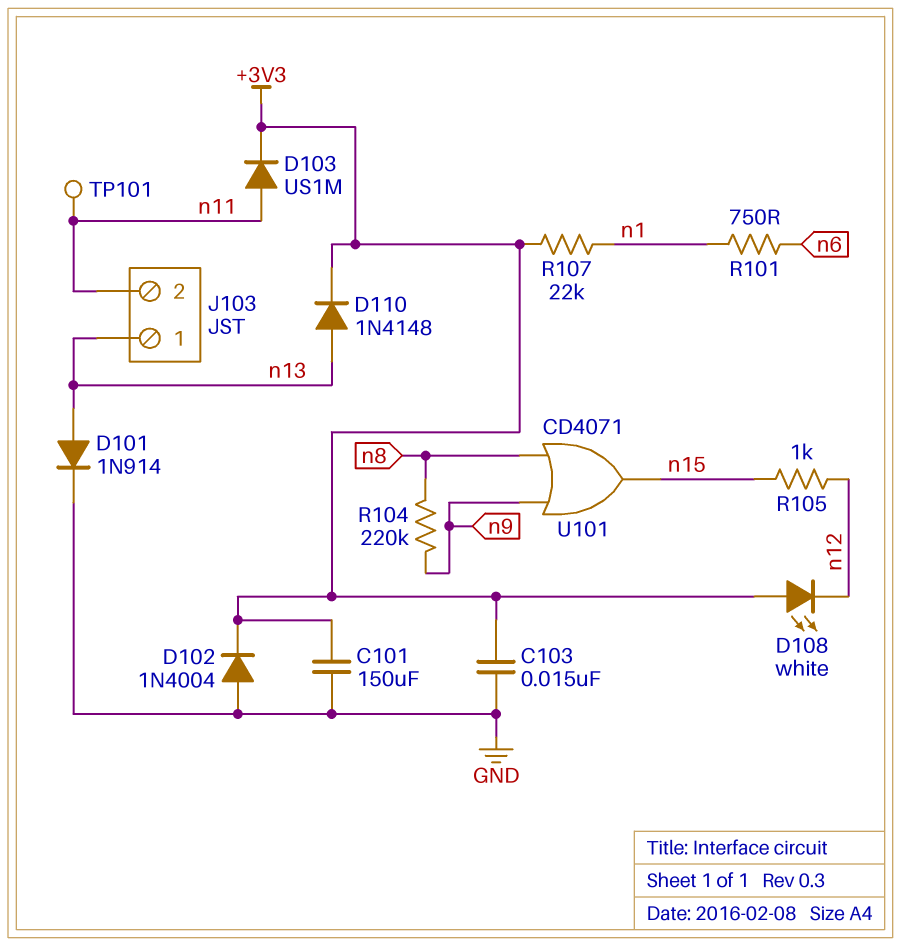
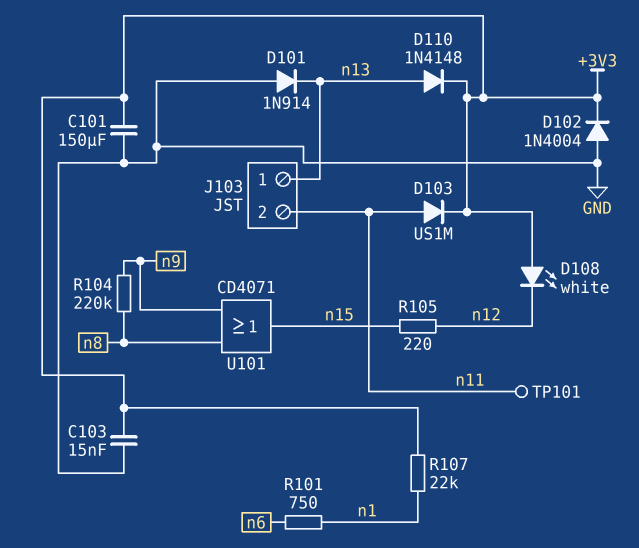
D101: diode 1N914 (A n13, K GND) -> diode 1N914 (A GND, K n13)
R105: 1k (n12, n15) -> 220 (n12, n15)

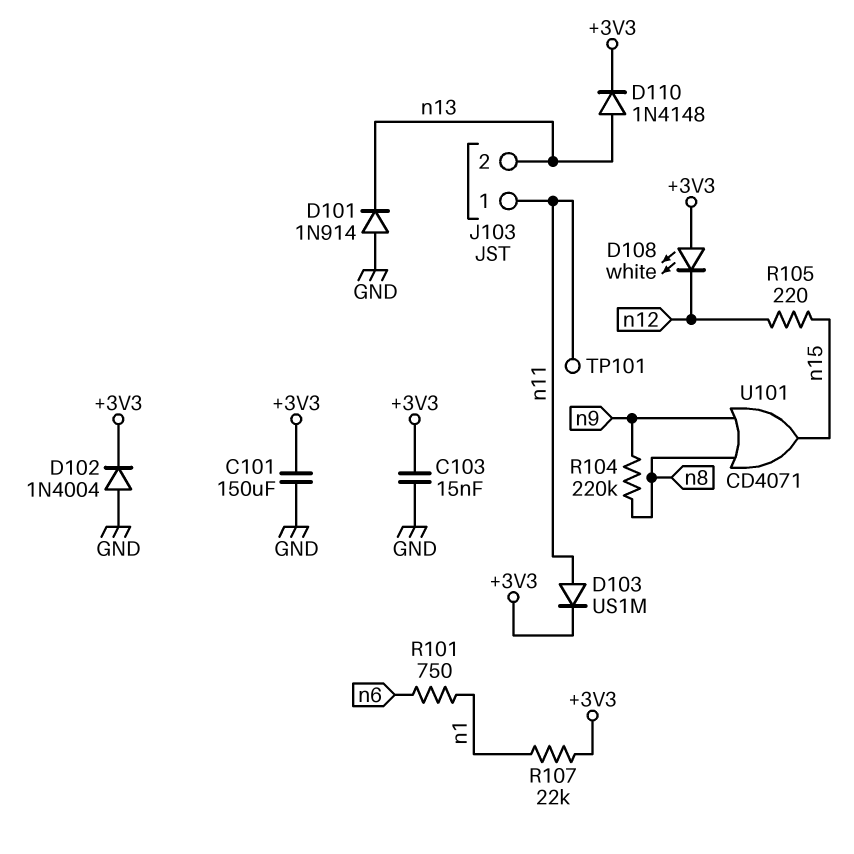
J103 pin 1: n13 -> n11
J103 pin 2: n11 -> n13

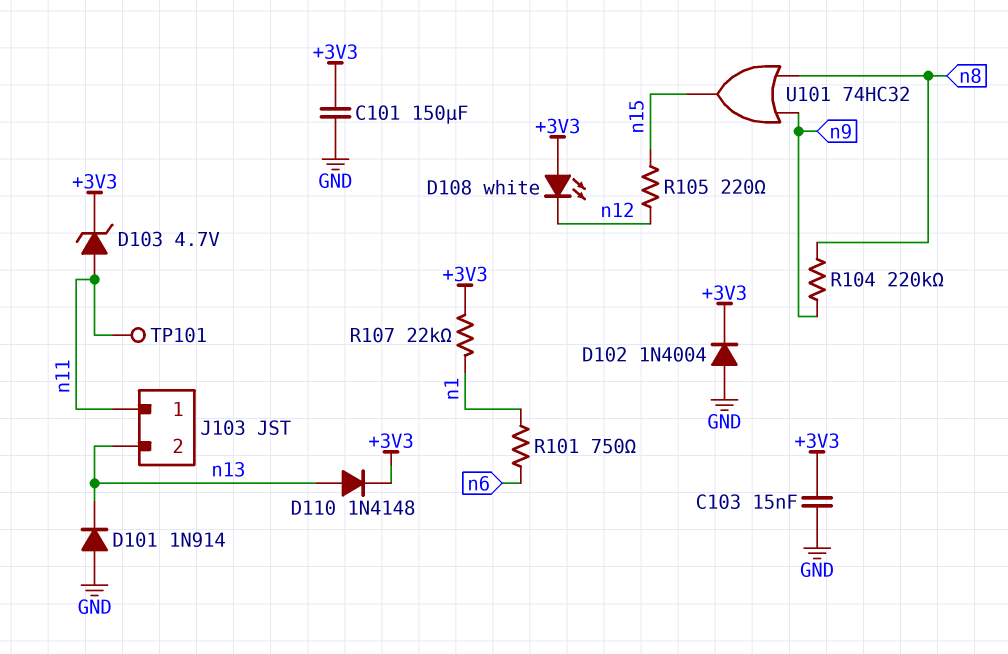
D103: diode US1M (A n11, K +3V3) -> zener 4.7V (A n11, K +3V3)
U101: OR CD4071 (in n8, in n9, out n15) -> OR 74HC32 (in n8, in n9, out n15)

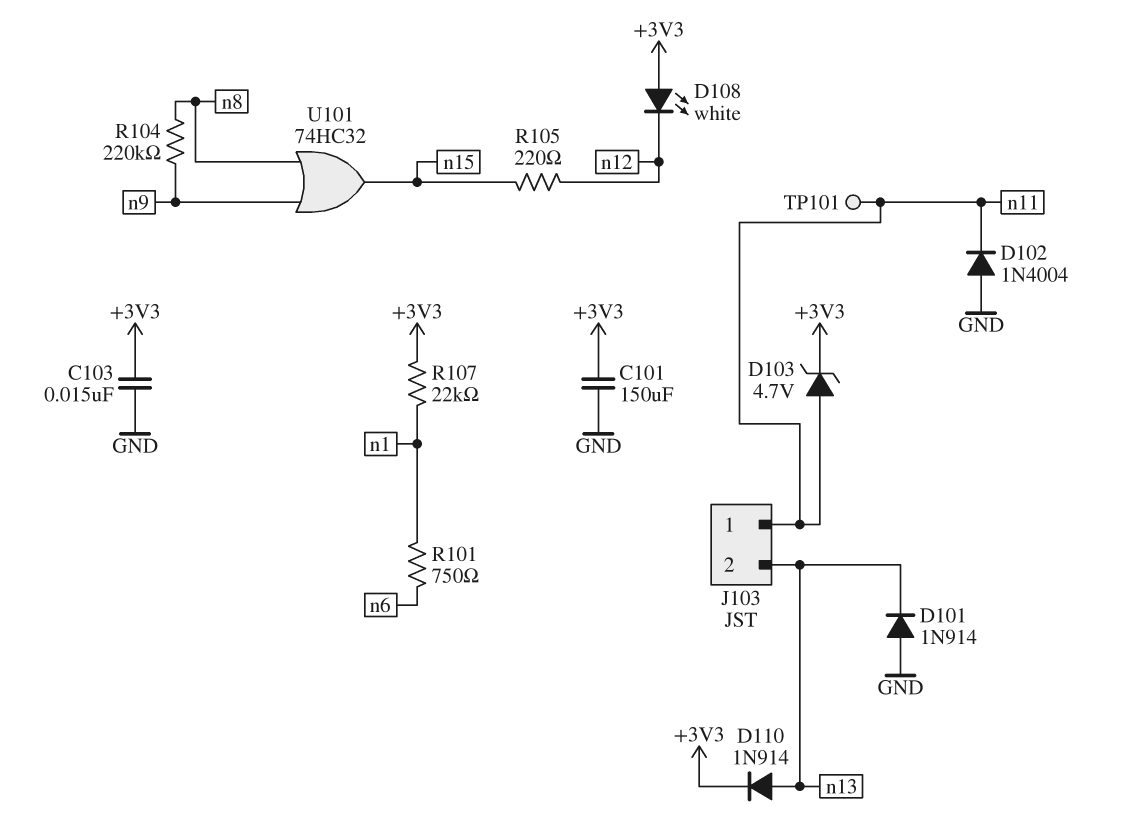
D102: diode 1N4004 (A GND, K +3V3) -> diode 1N4004 (A GND, K n11)
D110: diode 1N4148 (A n13, K +3V3) -> diode 1N914 (A n13, K +3V3)

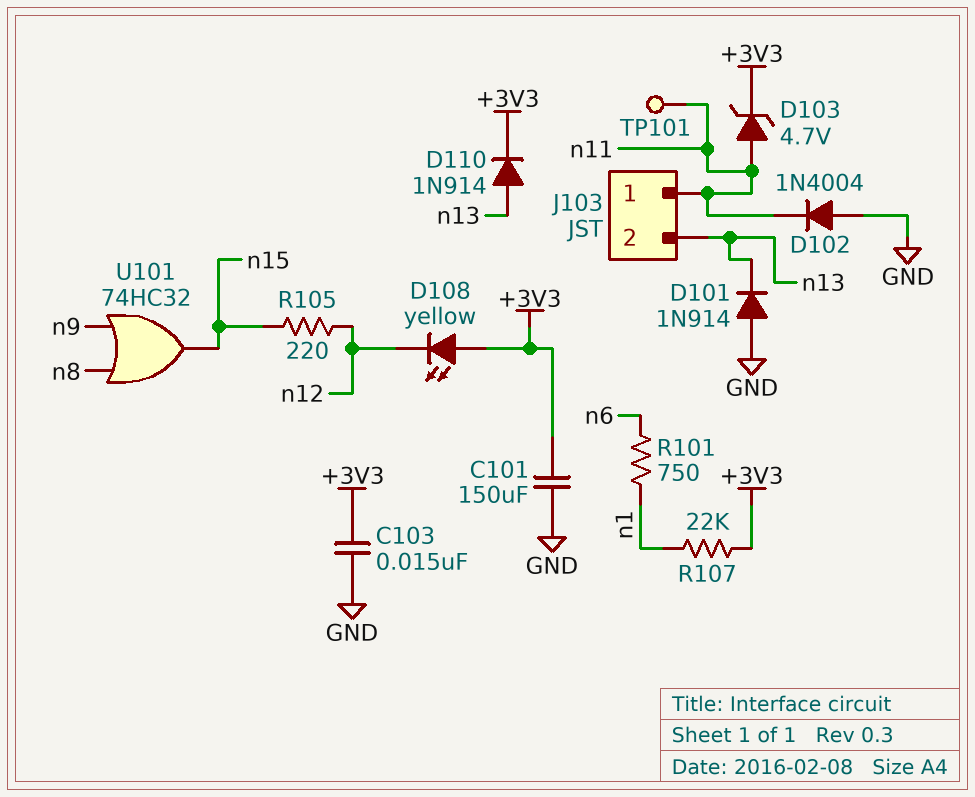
D108: LED white (A +3V3, K n12) -> LED yellow (A +3V3, K n12)
R104: 220k (n8, n9) -> none

